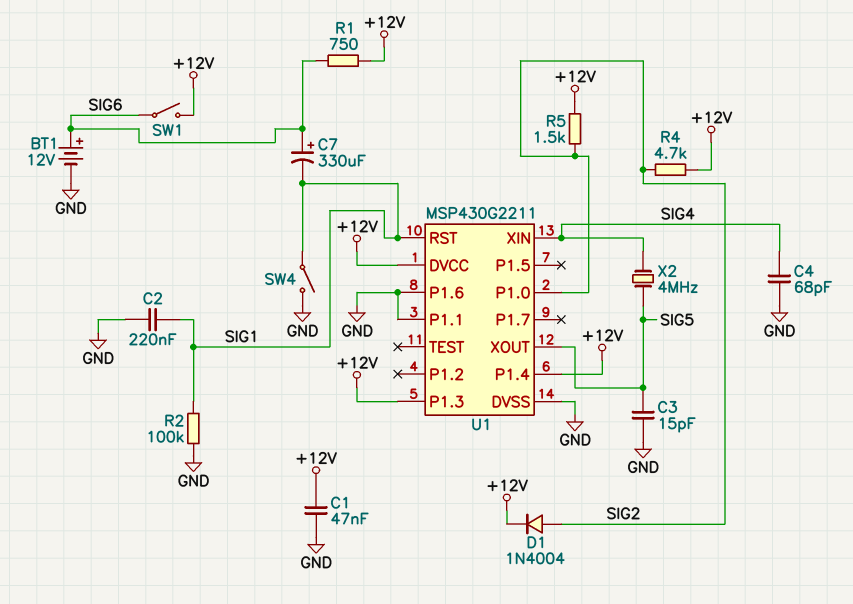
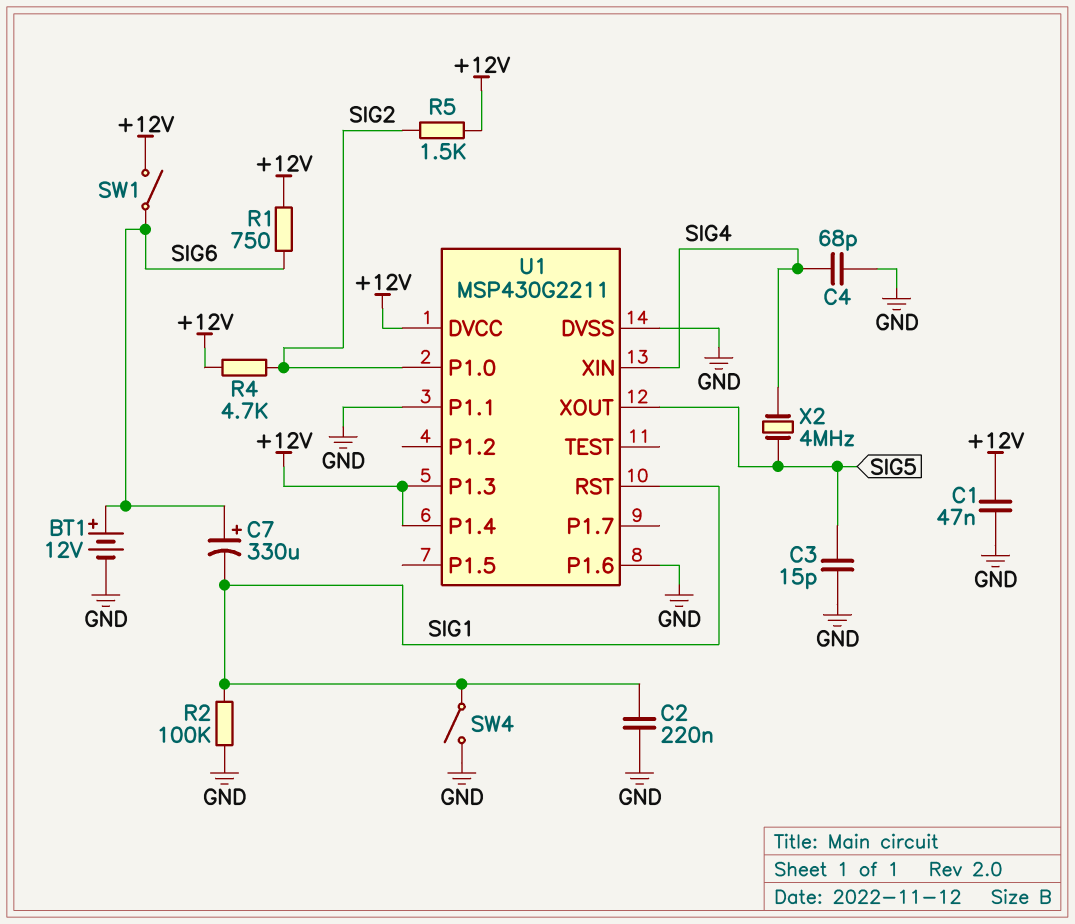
D1: diode 1N4004 (A SIG2, K +12V) -> none

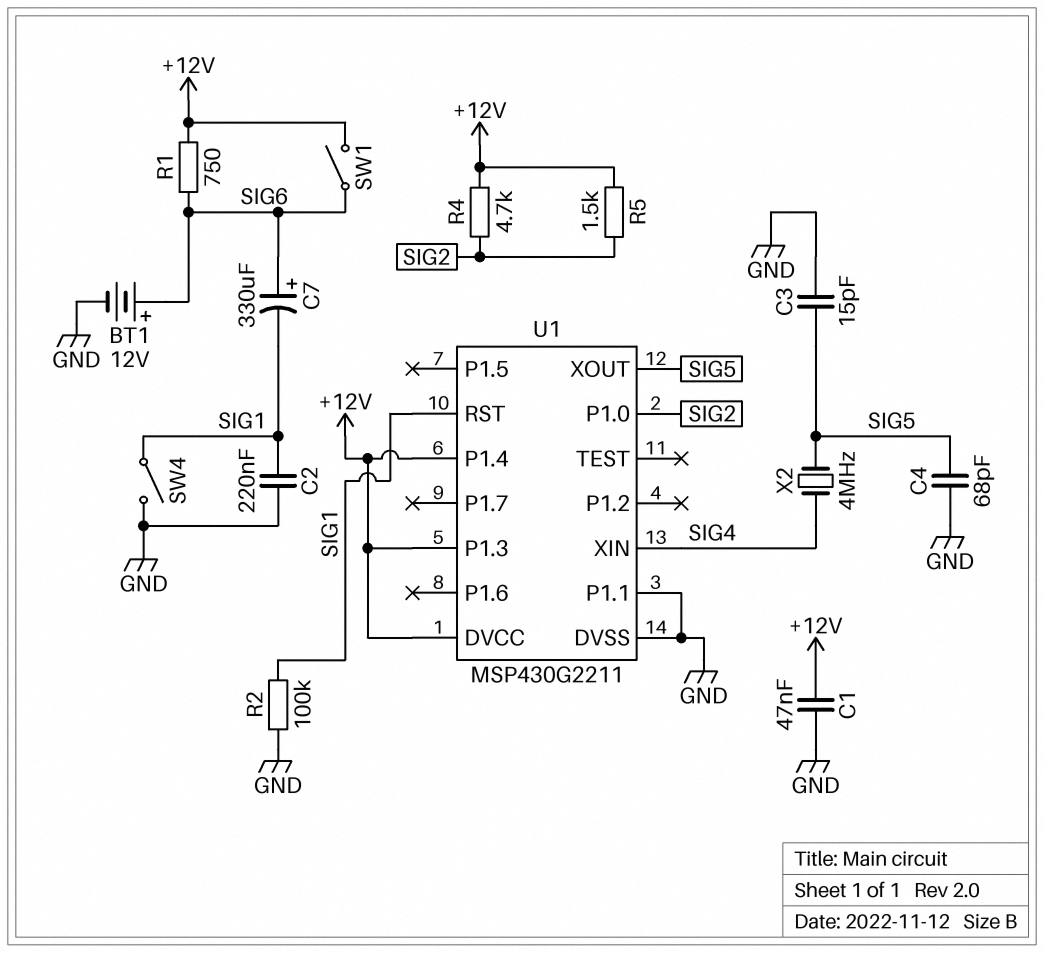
C4: 68pF (GND, SIG4) -> 68pF (GND, SIG5)
U1 pin P1.6: GND -> none

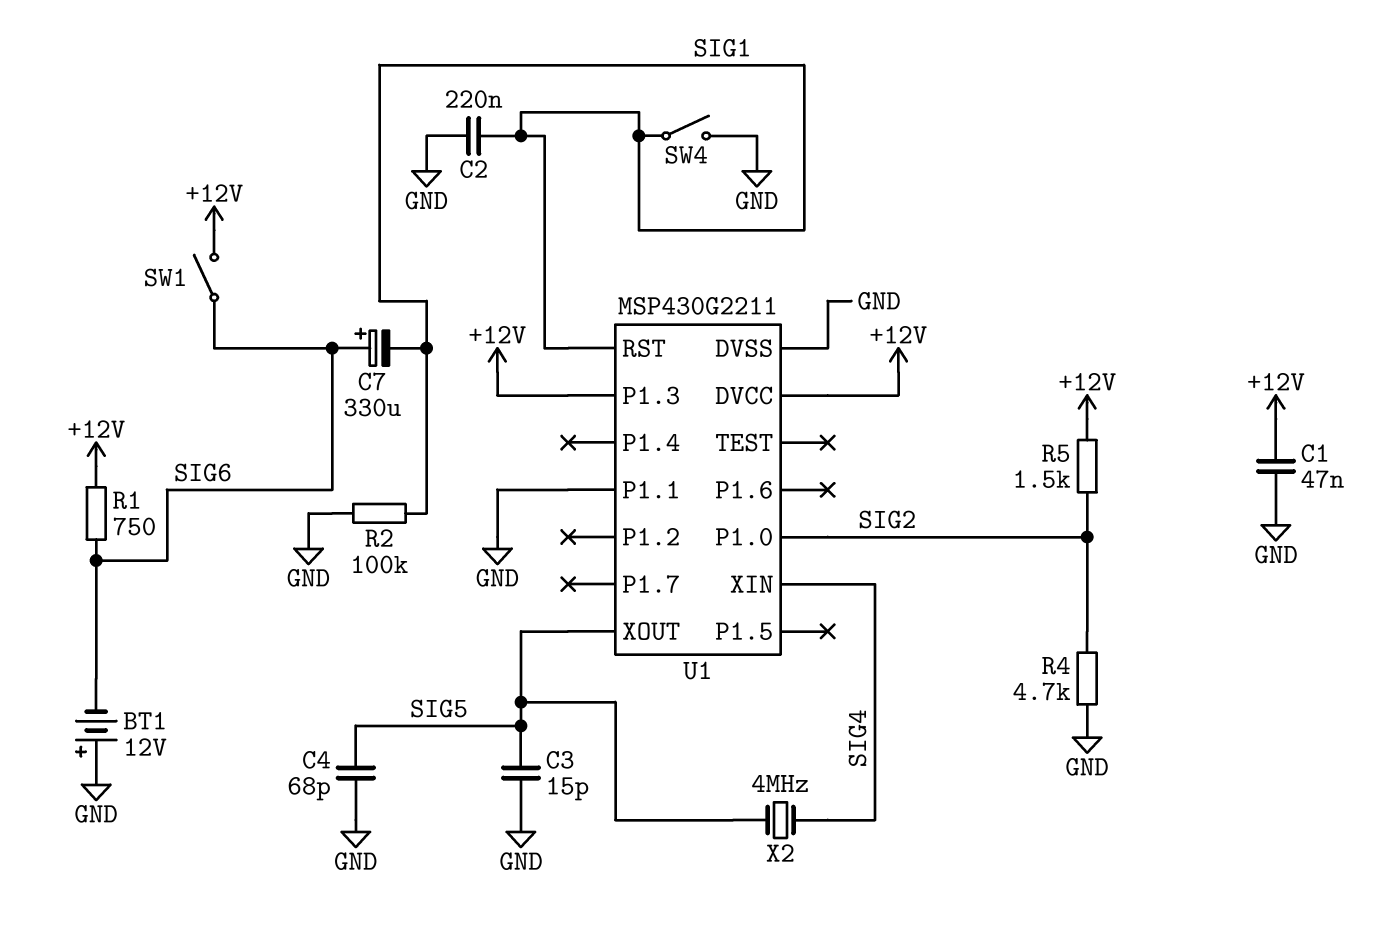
BT1: 12V (plus SIG6, minus GND) -> 12V (plus GND, minus SIG6)
R4: 4.7k (+12V, SIG2) -> 4.7k (GND, SIG2)
U1 pin P1.4: +12V -> none

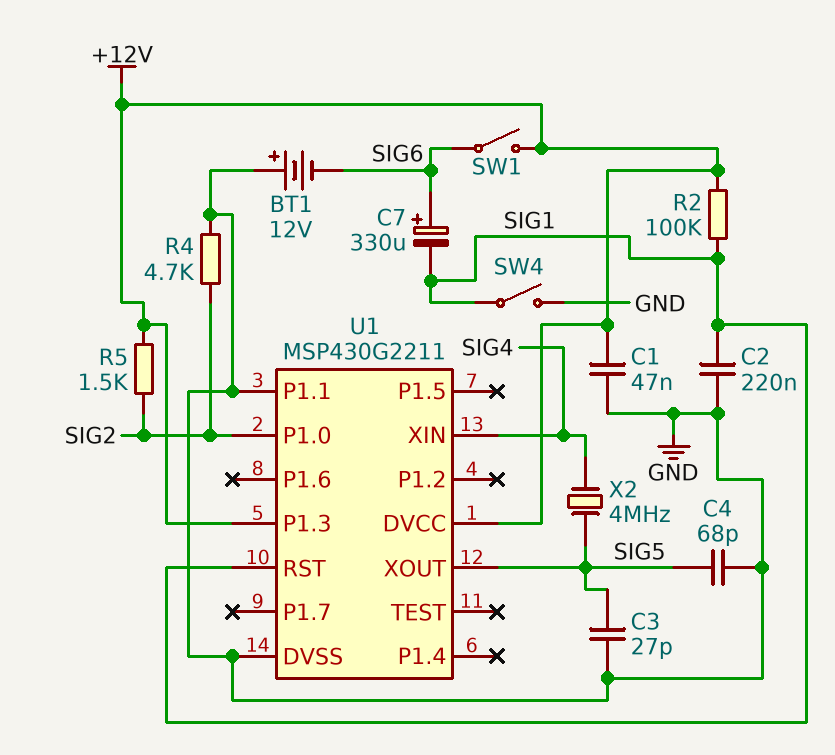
C3: 15pF (GND, SIG5) -> 27pF (GND, SIG5)
R1: 750 (+12V, SIG6) -> none
R2: 100k (GND, SIG1) -> 100k (+12V, SIG1)

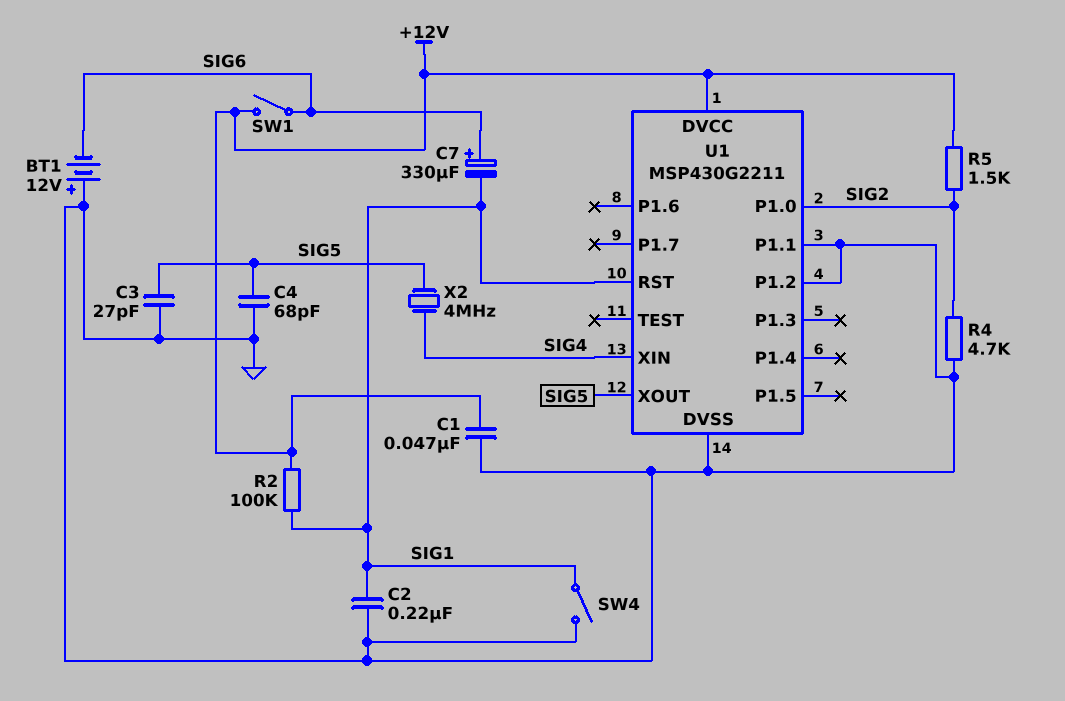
U1 pin P1.2: none -> GND
U1 pin P1.3: +12V -> none

